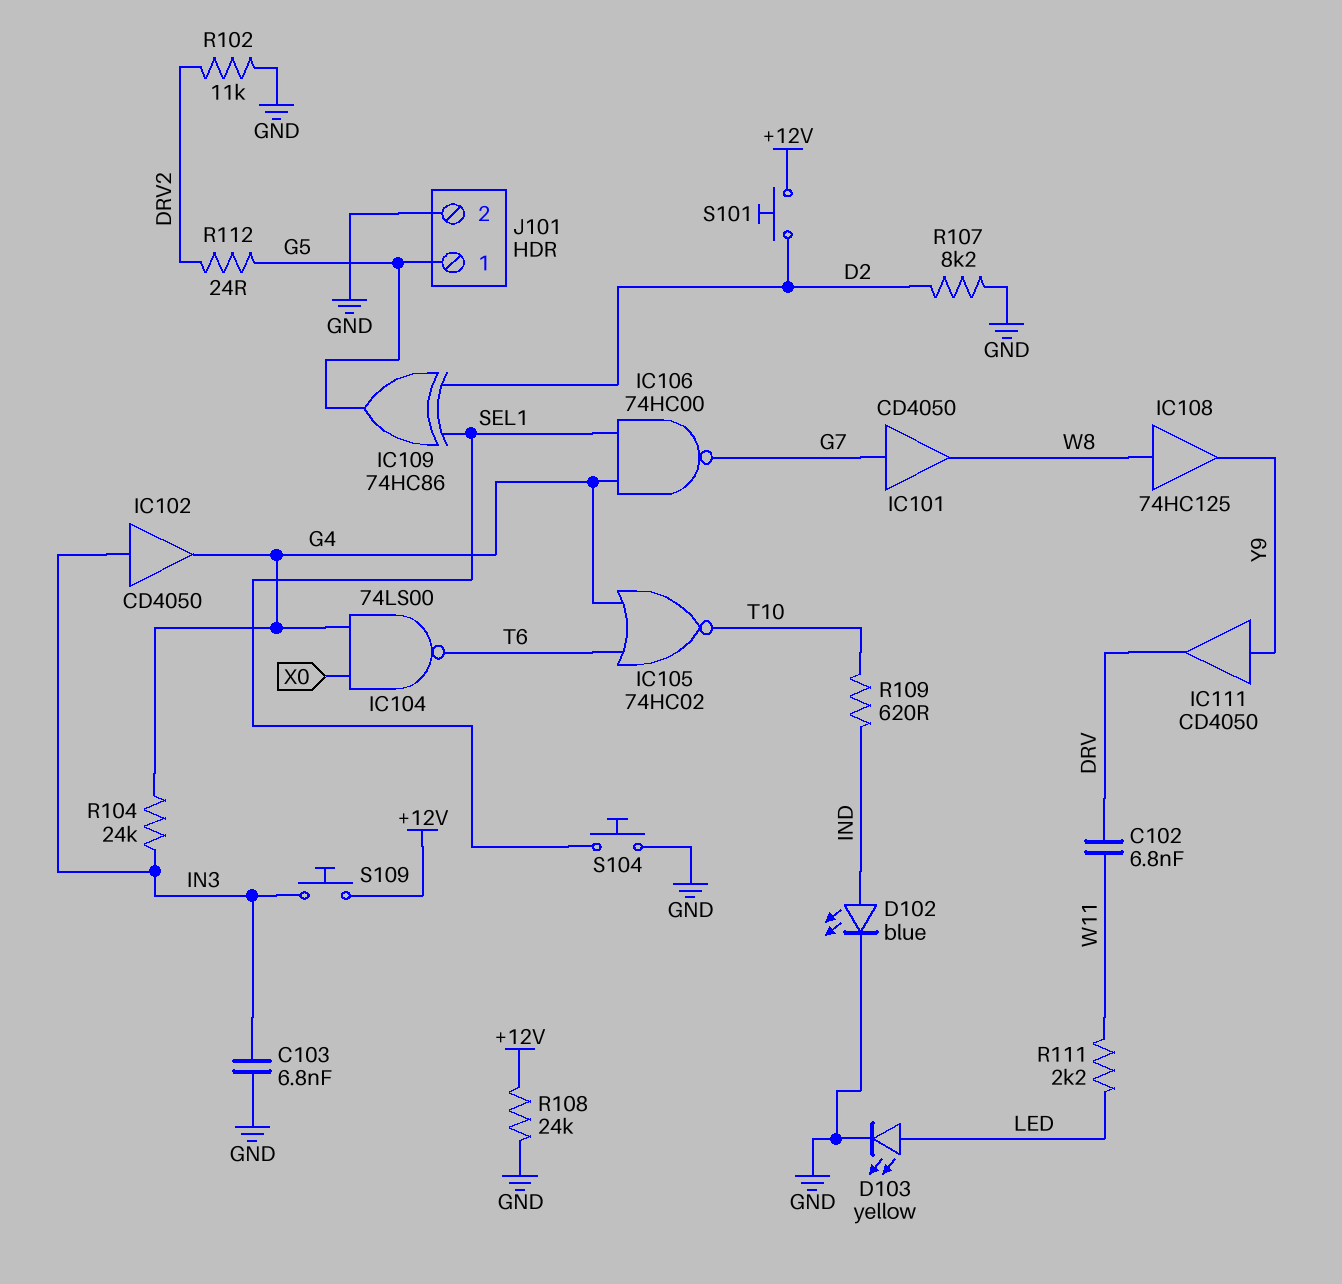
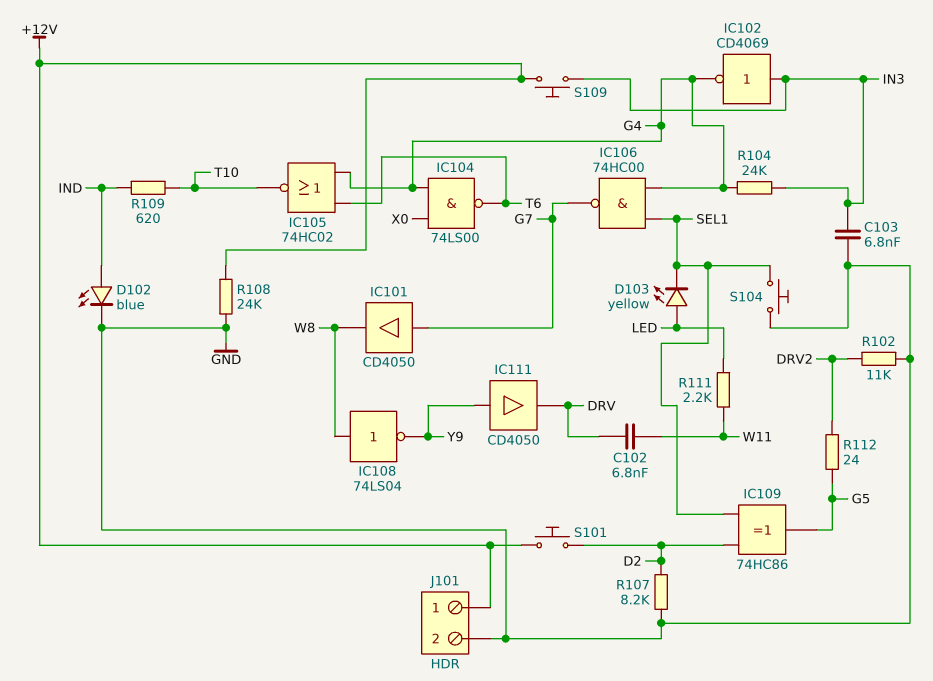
D103: LED yellow (A LED, K GND) -> LED yellow (A LED, K SEL1)
IC102: buffer CD4050 (in IN3, out G4) -> NOT CD4069 (in IN3, out G4)
IC108: buffer 74HC125 (in W8, out Y9) -> NOT 74LS04 (in W8, out Y9)
J101 pin 1: G5 -> +12V

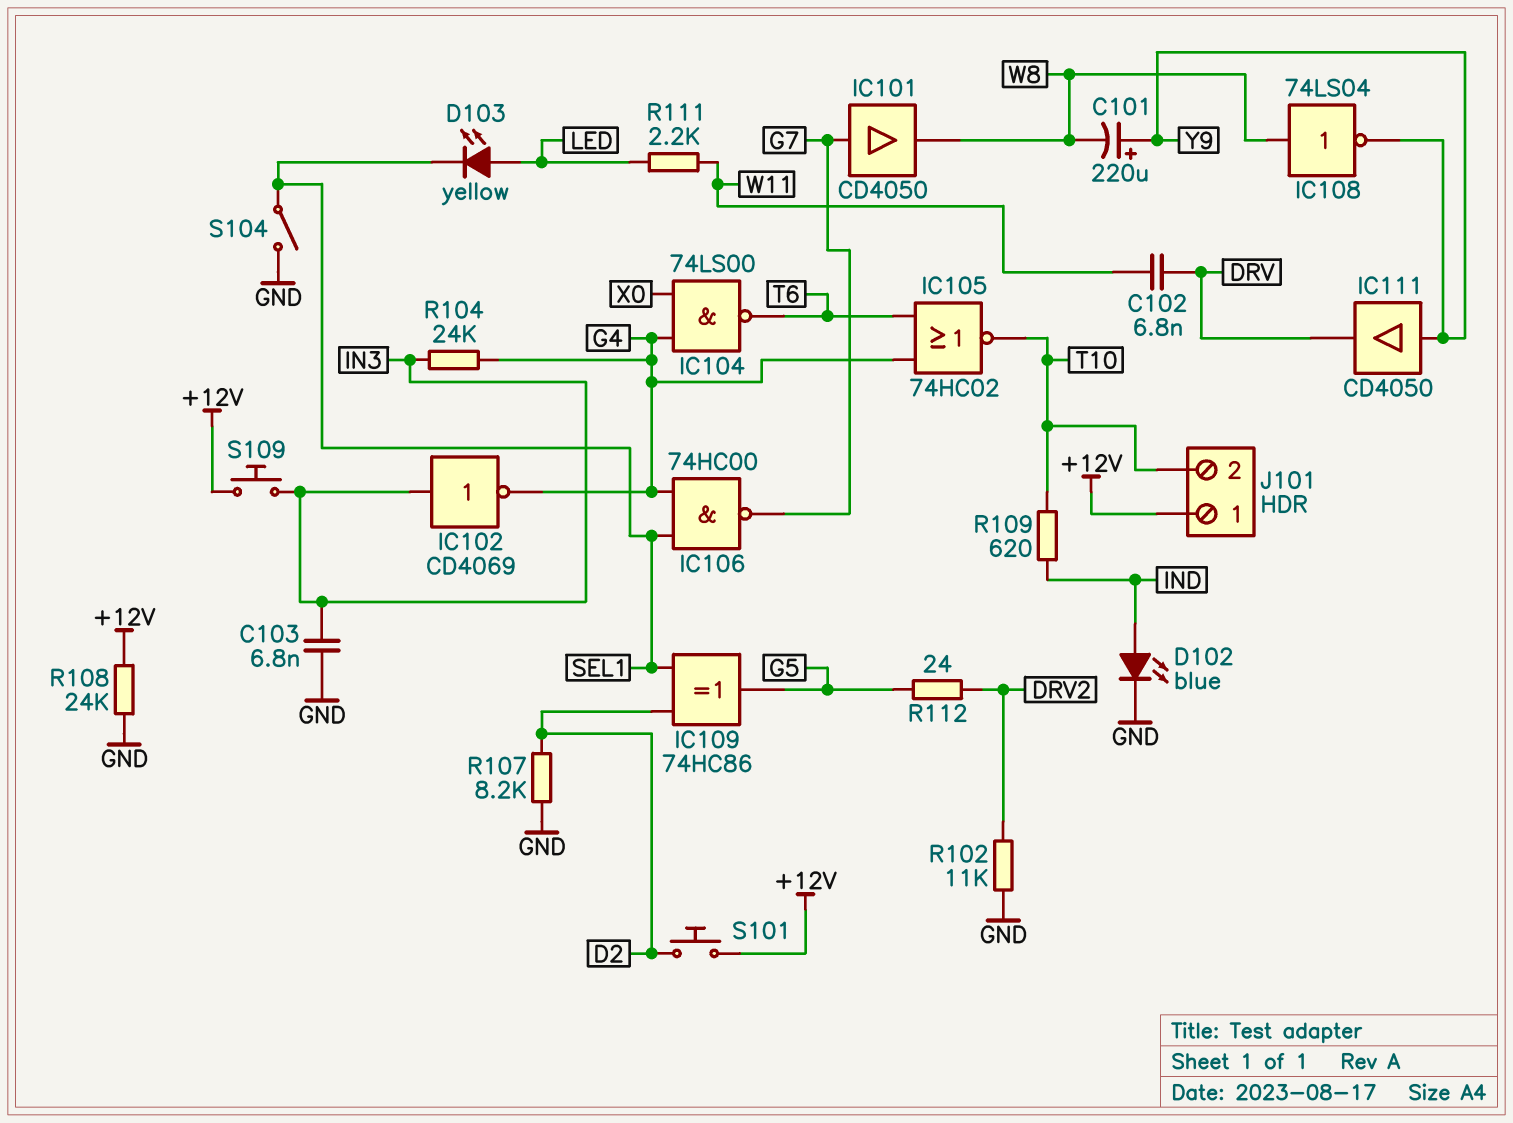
C101: none -> 220uF (plus Y9, minus W8)
J101 pin 2: GND -> T10
S104: button (GND, SEL1) -> switch (GND, SEL1)

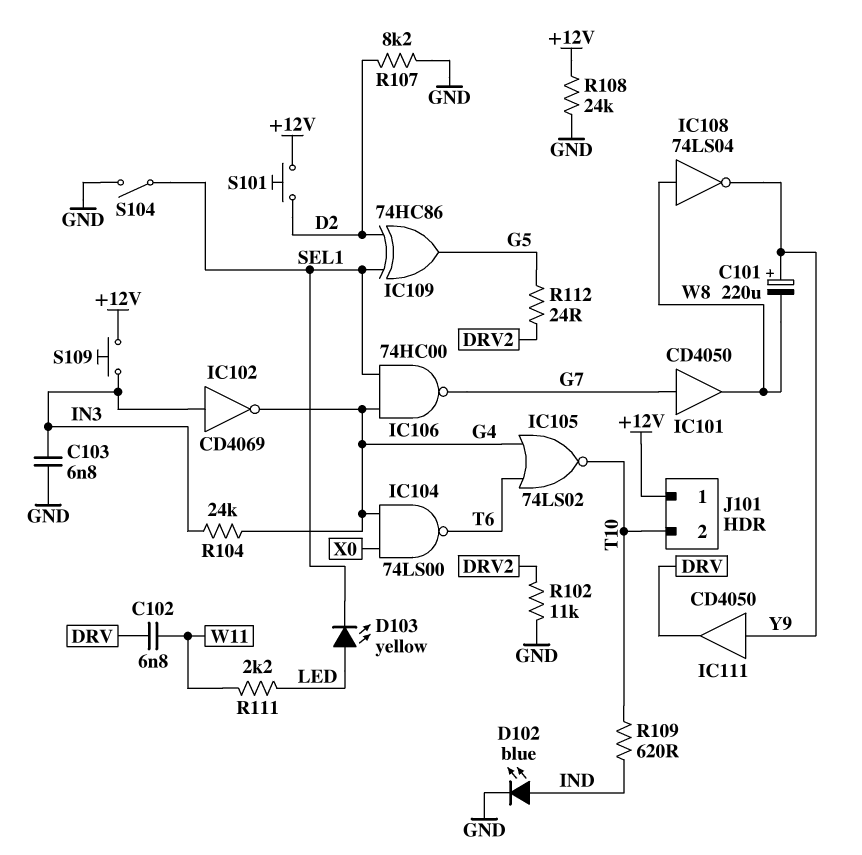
IC105: NOR 74HC02 (in G4, in T6, out T10) -> NOR 74LS02 (in G4, in T6, out T10)

